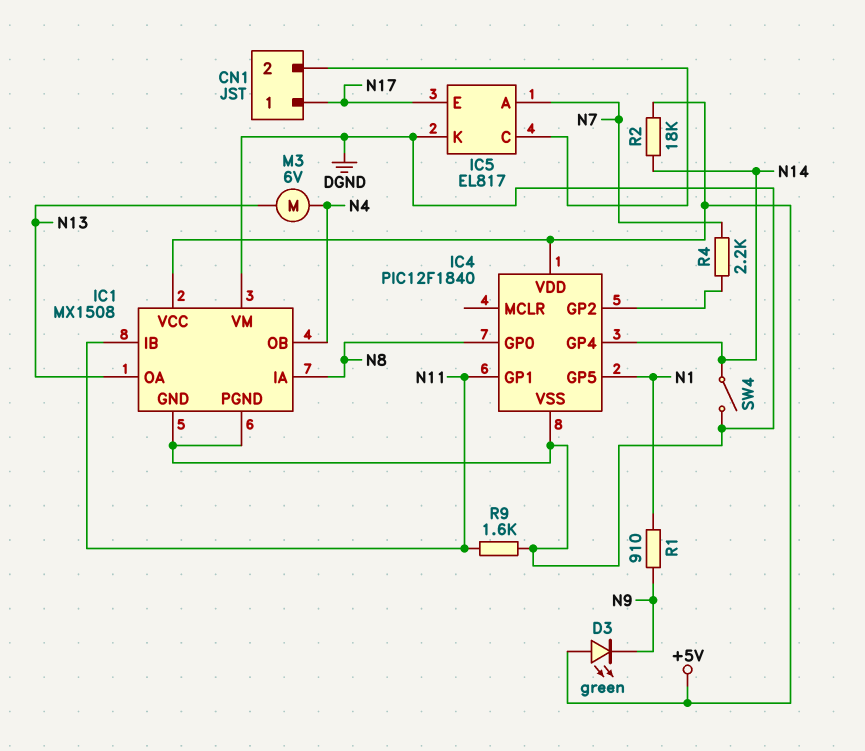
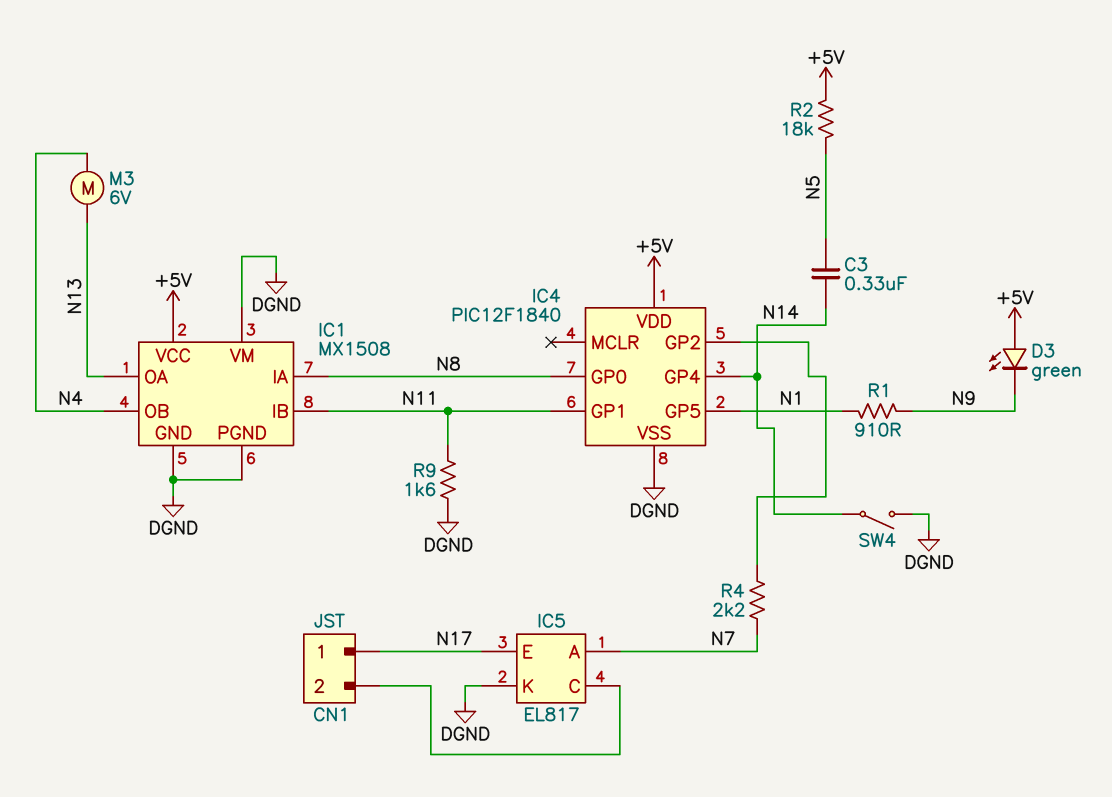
C3: none -> 330nF (N5, N14)
R2: 18k (+5V, N14) -> 18k (+5V, N5)

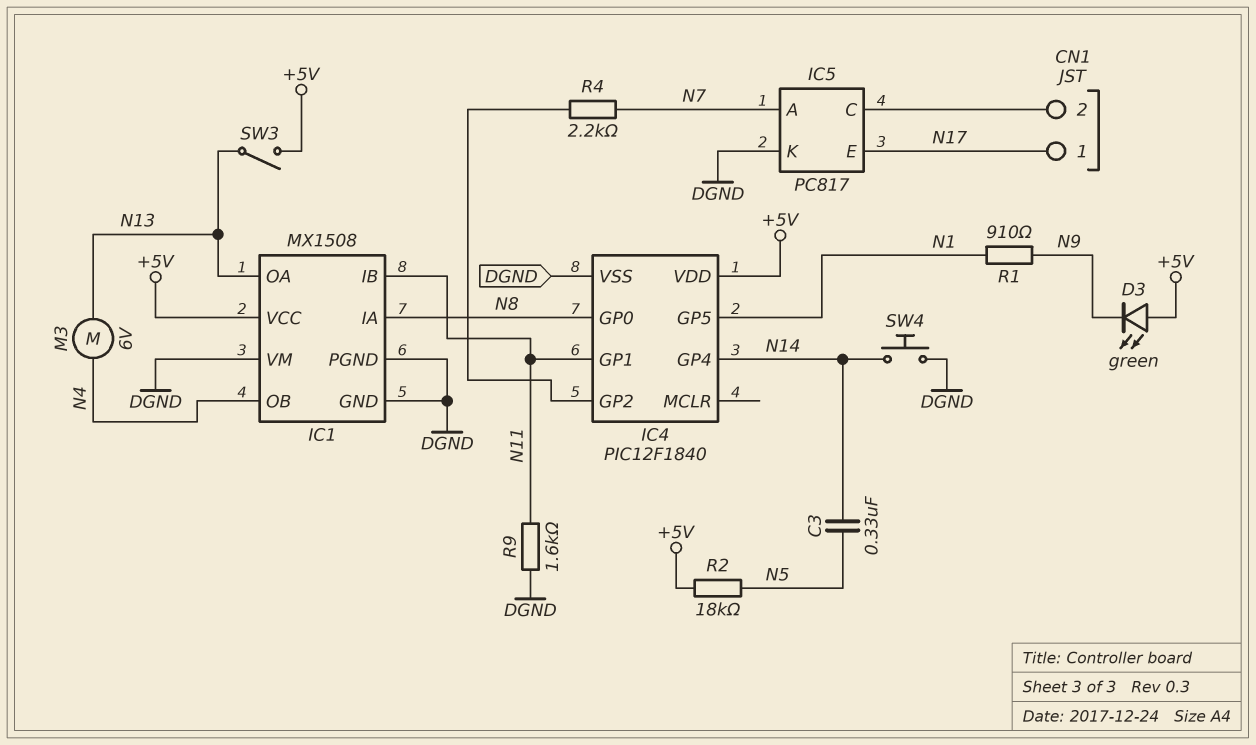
IC5: EL817 -> PC817
SW3: none -> switch (+5V, N13)
SW4: switch (DGND, N14) -> button (DGND, N14)

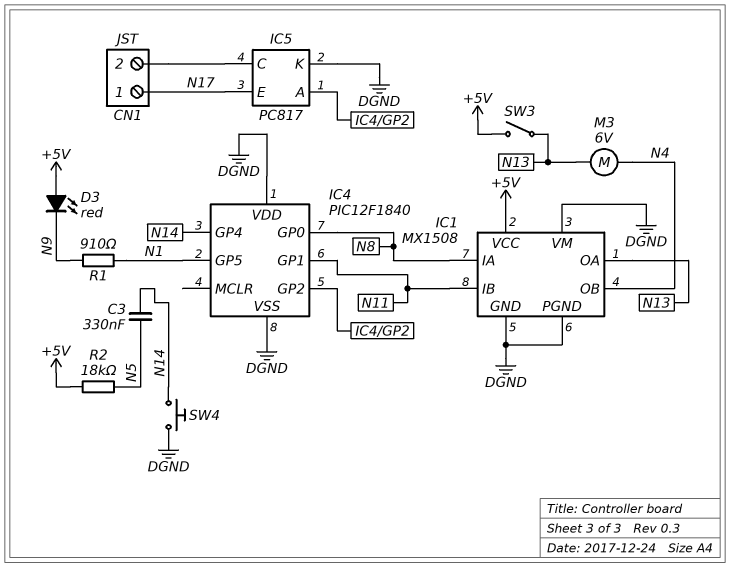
D3: LED green (A +5V, K N9) -> LED red (A +5V, K N9)
IC4 pin VDD: +5V -> DGND
IC5 pin A: N7 -> IC4/GP2
R4: 2.2k (IC4/GP2, N7) -> none
R9: 1.6k (DGND, N11) -> none

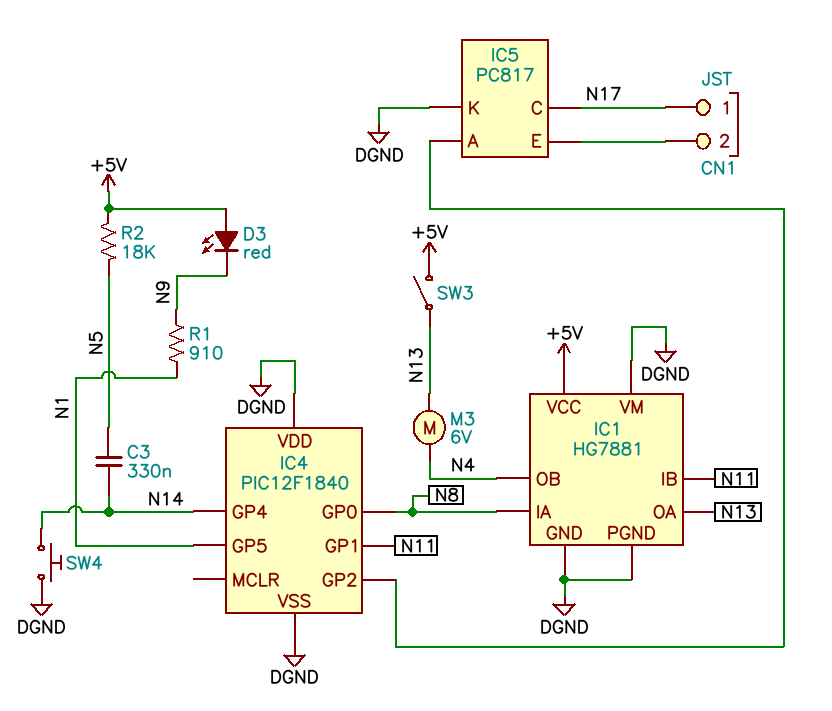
IC1: MX1508 -> HG7881
IC5 pin C: CN1/2 -> N17
IC5 pin E: N17 -> CN1/2

